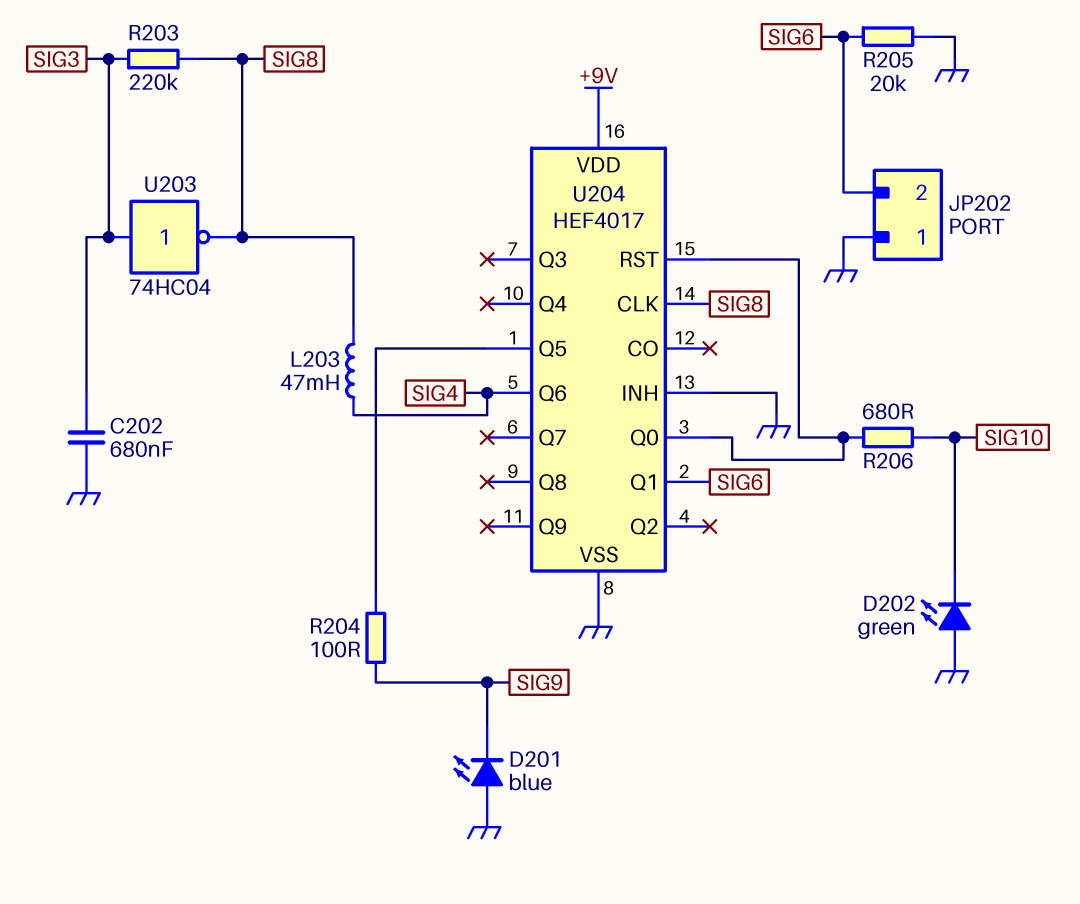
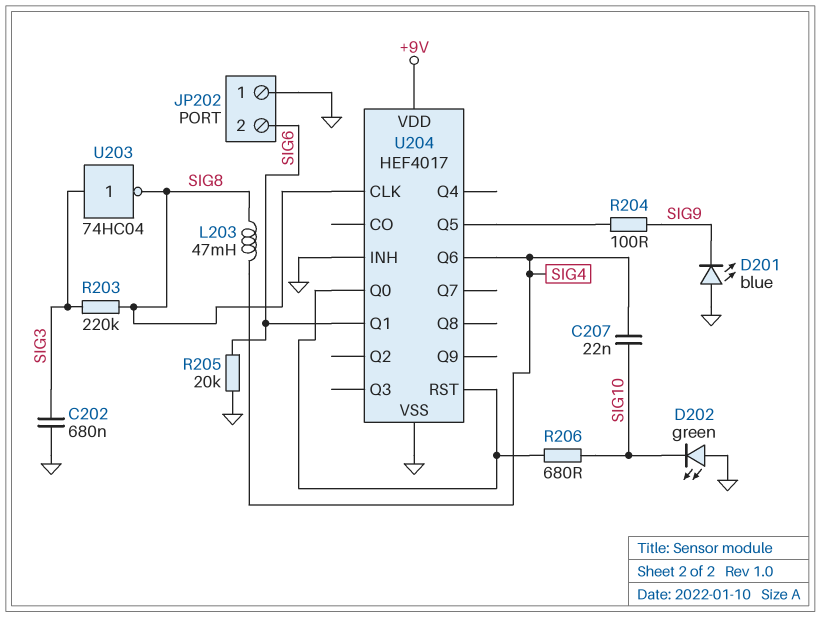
C207: none -> 22nF (SIG4, SIG10)

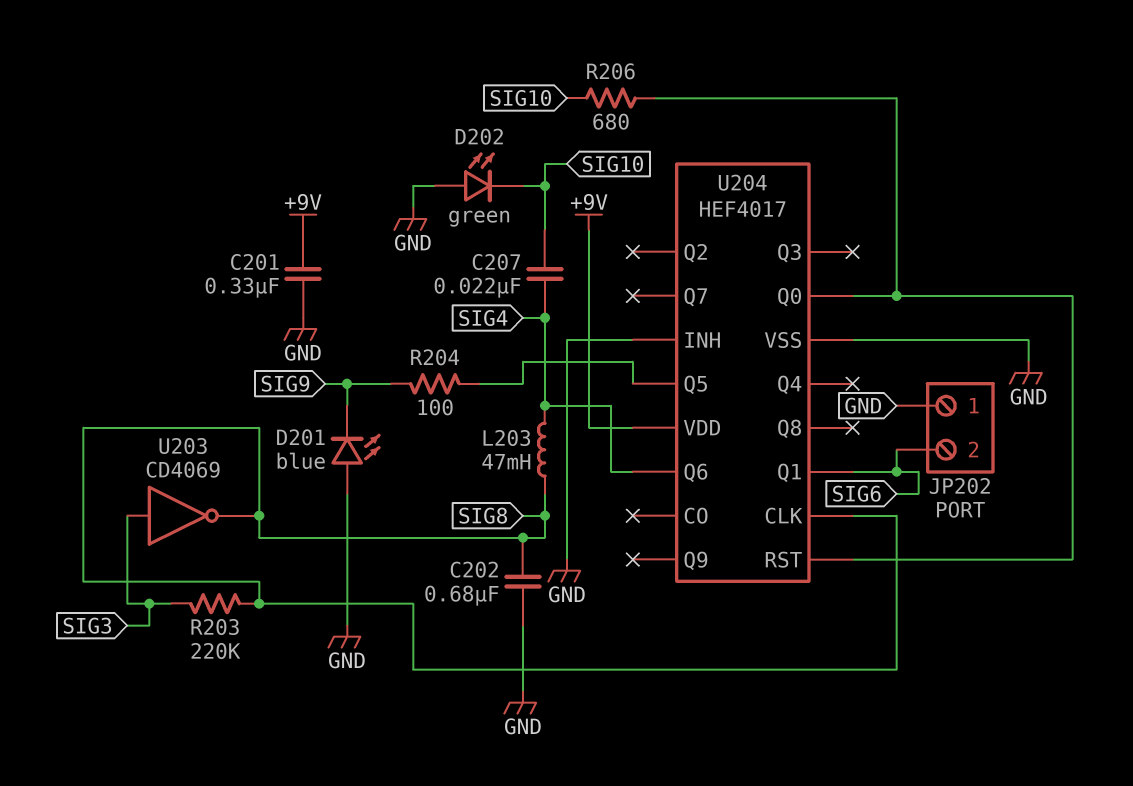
C201: none -> 330nF (+9V, GND)
C202: 680nF (GND, SIG3) -> 680nF (GND, SIG8)
R205: 20k (GND, SIG6) -> none
U203: NOT 74HC04 (in SIG3, out SIG8) -> NOT CD4069 (in SIG3, out SIG8)

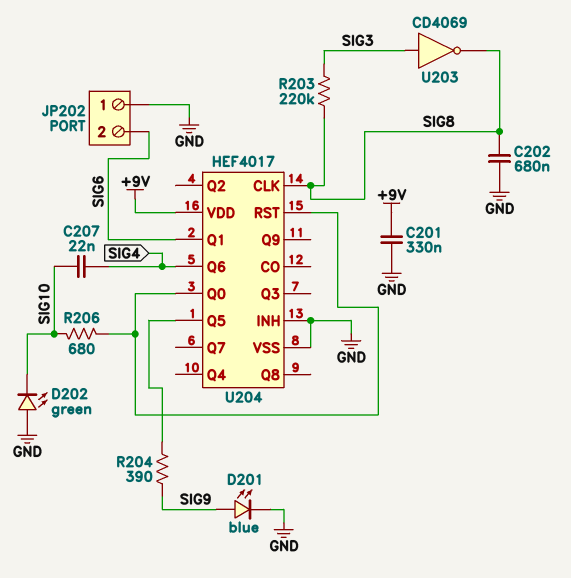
D201: LED blue (A GND, K SIG9) -> LED blue (A SIG9, K GND)
L203: 47mH (SIG4, SIG8) -> none
R204: 100 (SIG9, U204/Q5) -> 390 (SIG9, U204/Q5)

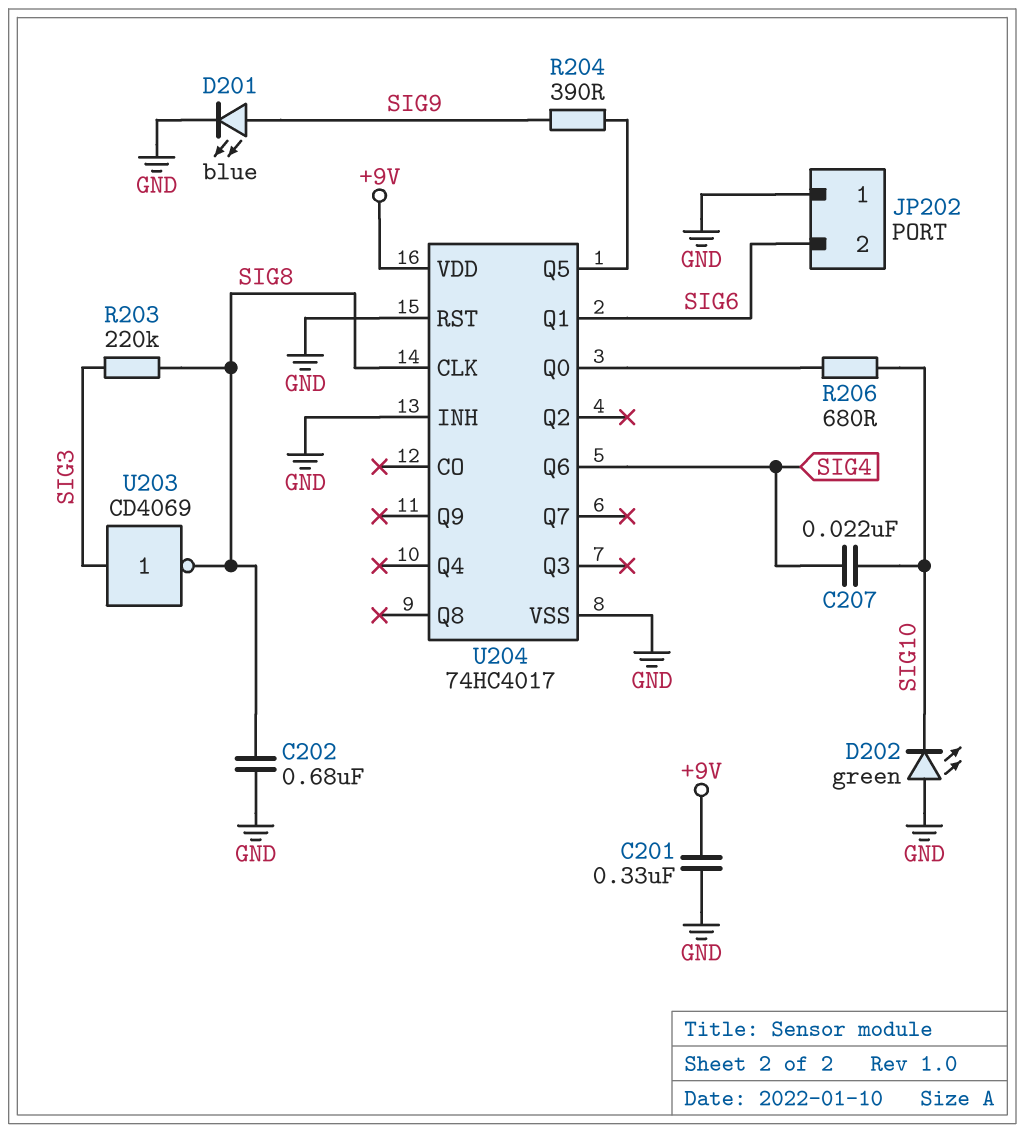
U204: HEF4017 -> 74HC4017
U204 pin RST: U204/Q0 -> GND

